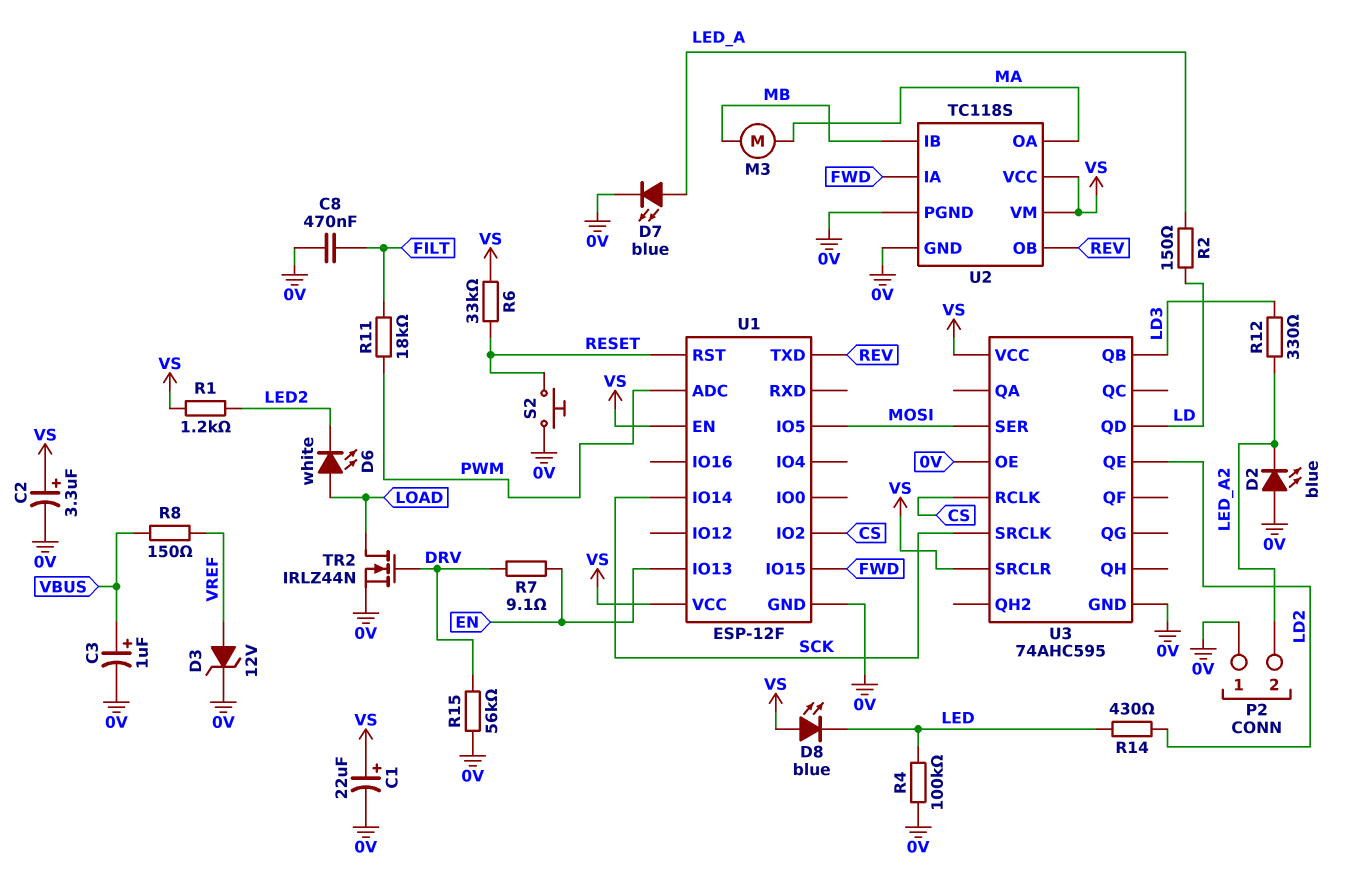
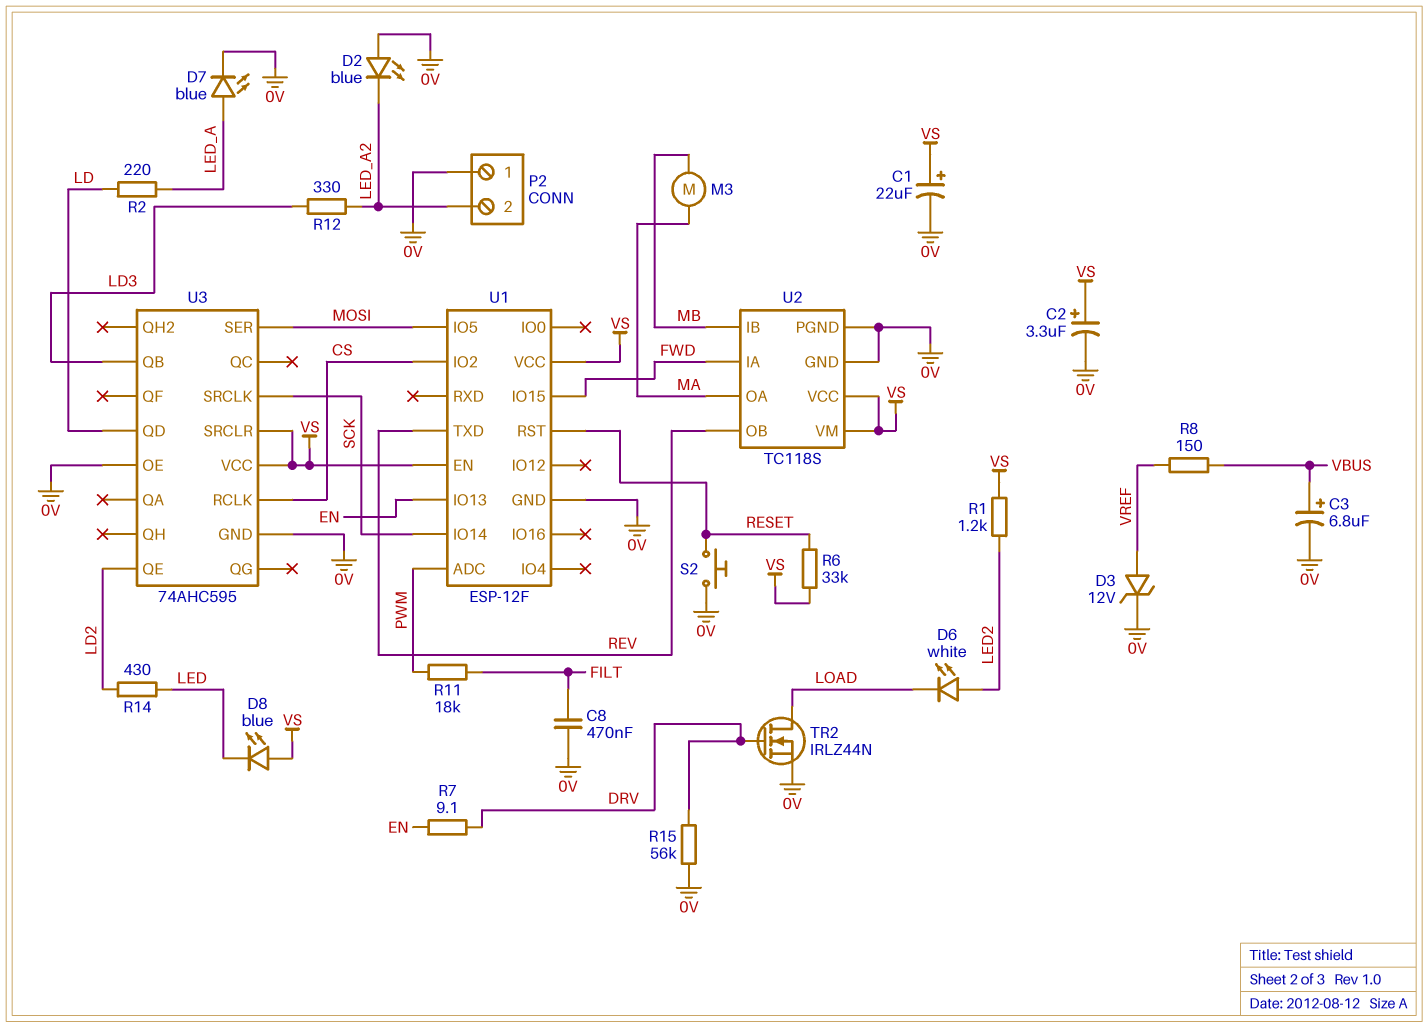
C3: 1uF (plus VBUS, minus 0V) -> 6.8uF (plus VBUS, minus 0V)
D6: LED white (A LOAD, K LED2) -> LED white (A LED2, K LOAD)
R2: 150 (LD, LED_A) -> 220 (LD, LED_A)
R4: 100k (0V, LED) -> none

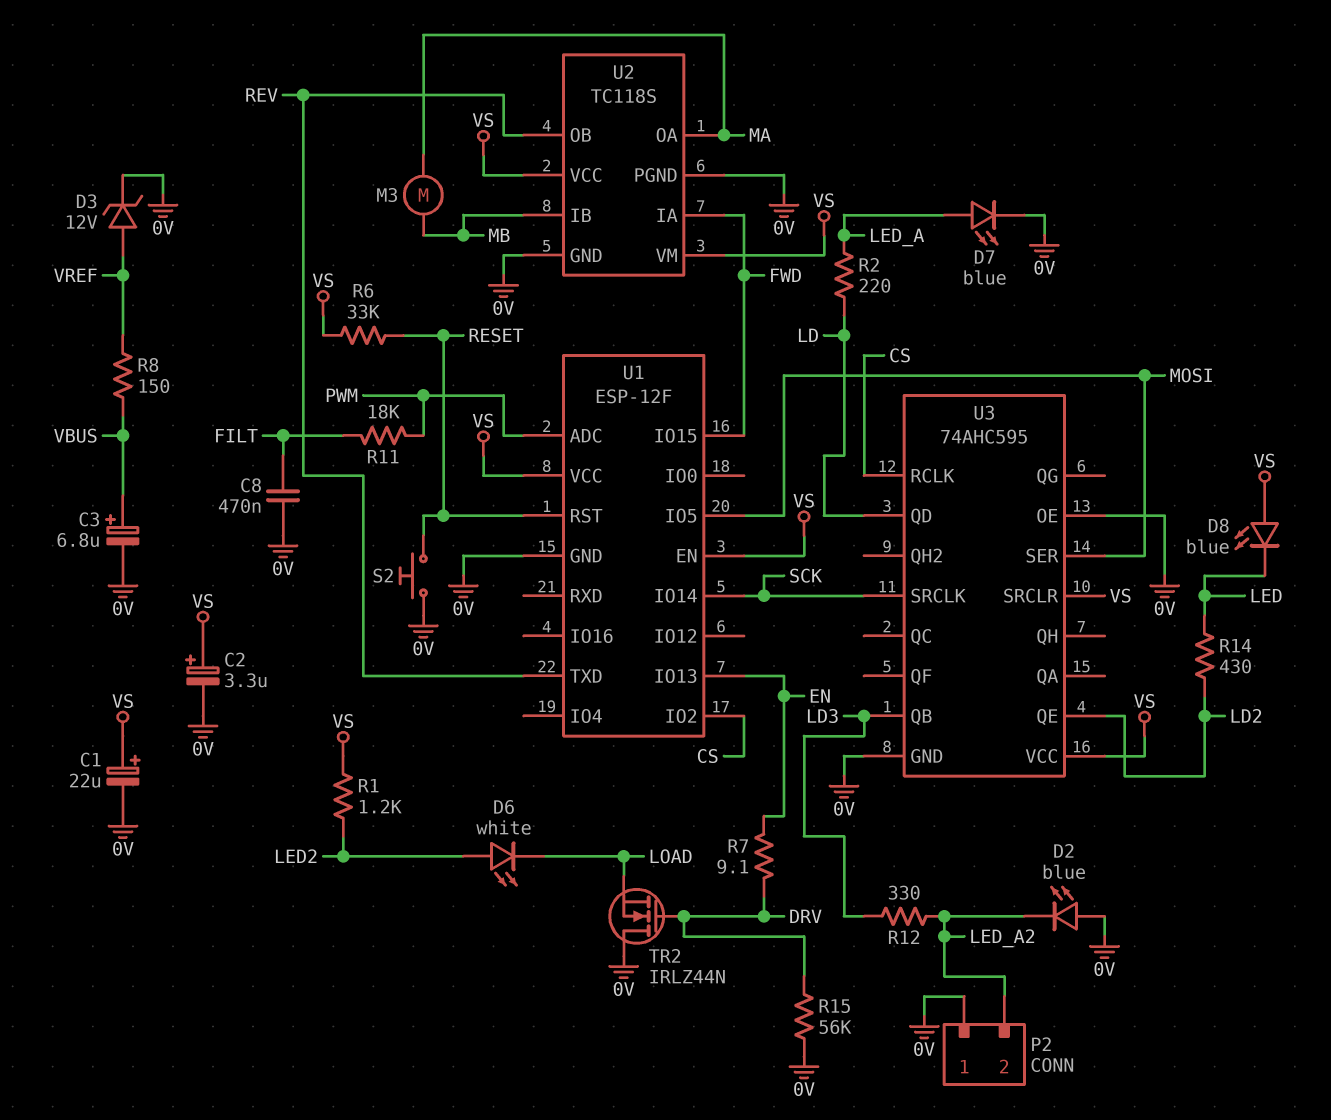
TR2: NMOS IRLZ44N (G DRV, D LOAD, S 0V) -> NMOS IRLZ44N (G DRV, D 0V, S LOAD)

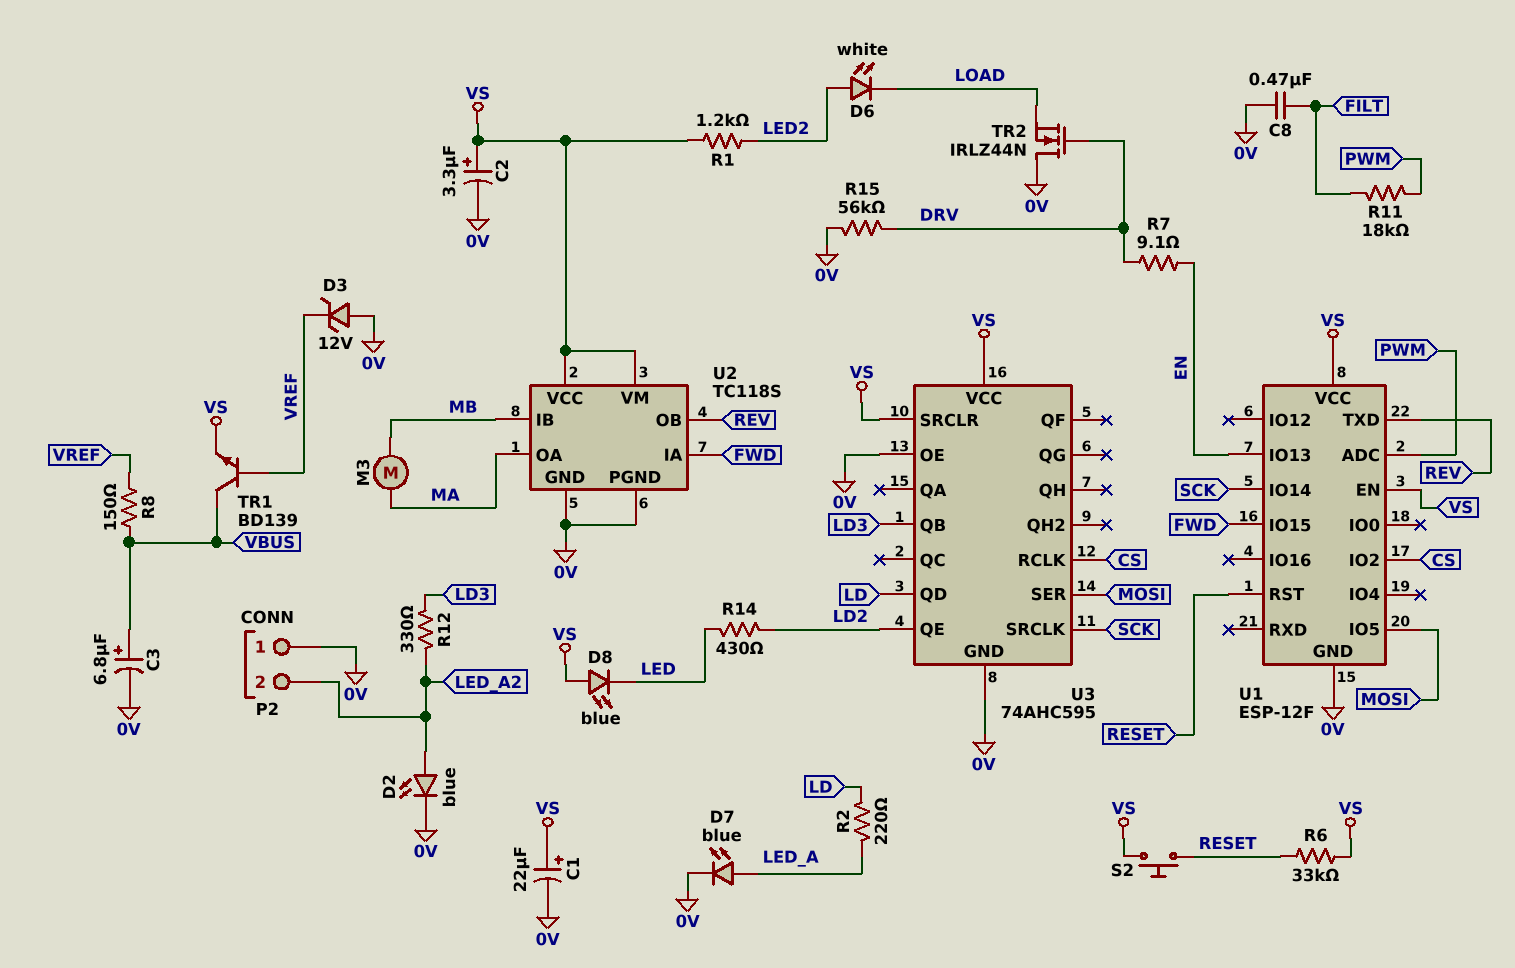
D2: LED blue (A 0V, K LED_A2) -> LED blue (A LED_A2, K 0V)
D3: zener 12V (A VREF, K 0V) -> zener 12V (A 0V, K VREF)
S2: button (0V, RESET) -> button (RESET, VS)
TR1: none -> NPN BD139 (B VREF, C VBUS, E VS)

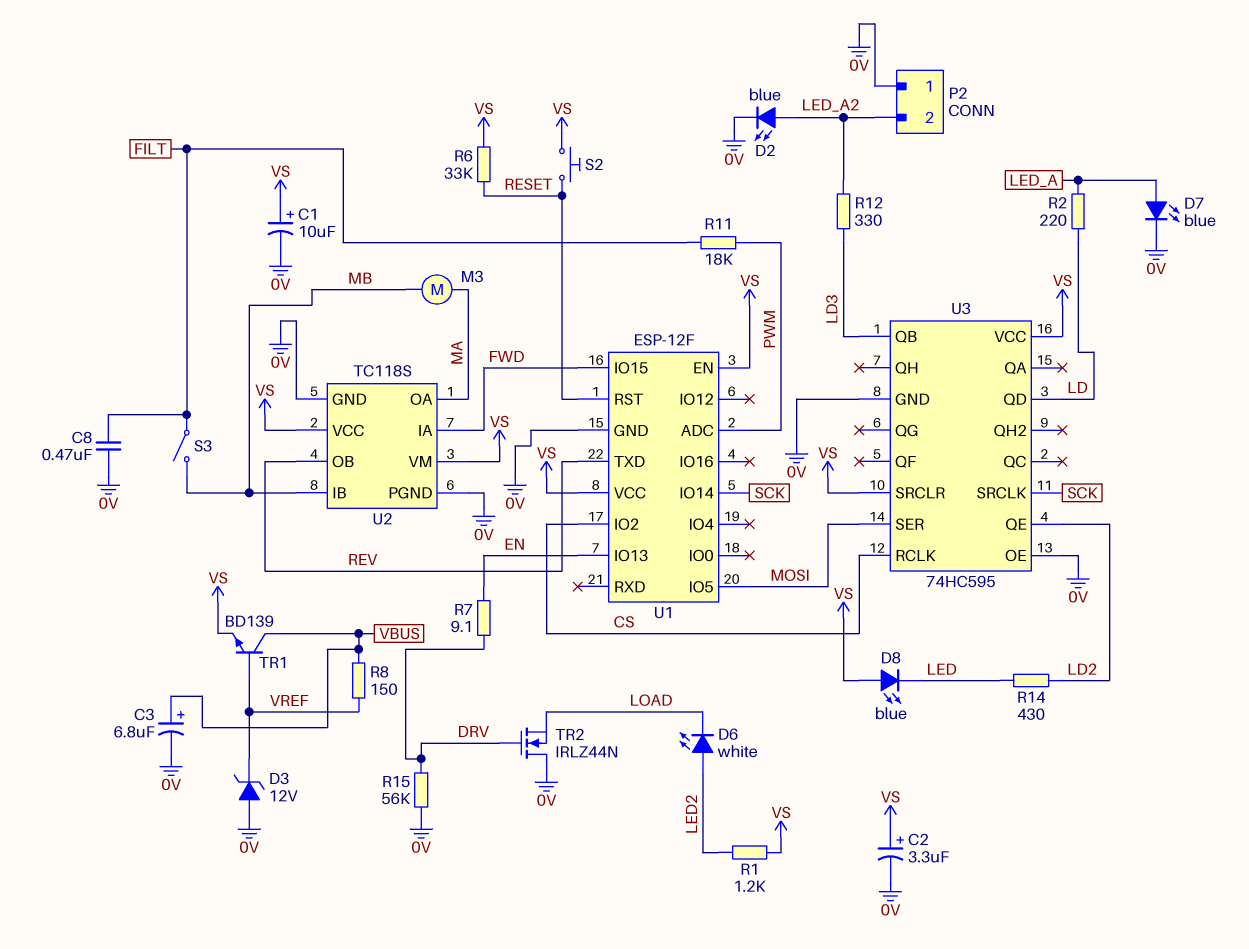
C1: 22uF (plus VS, minus 0V) -> 10uF (plus VS, minus 0V)
S3: none -> switch (FILT, MB)
U3: 74AHC595 -> 74HC595

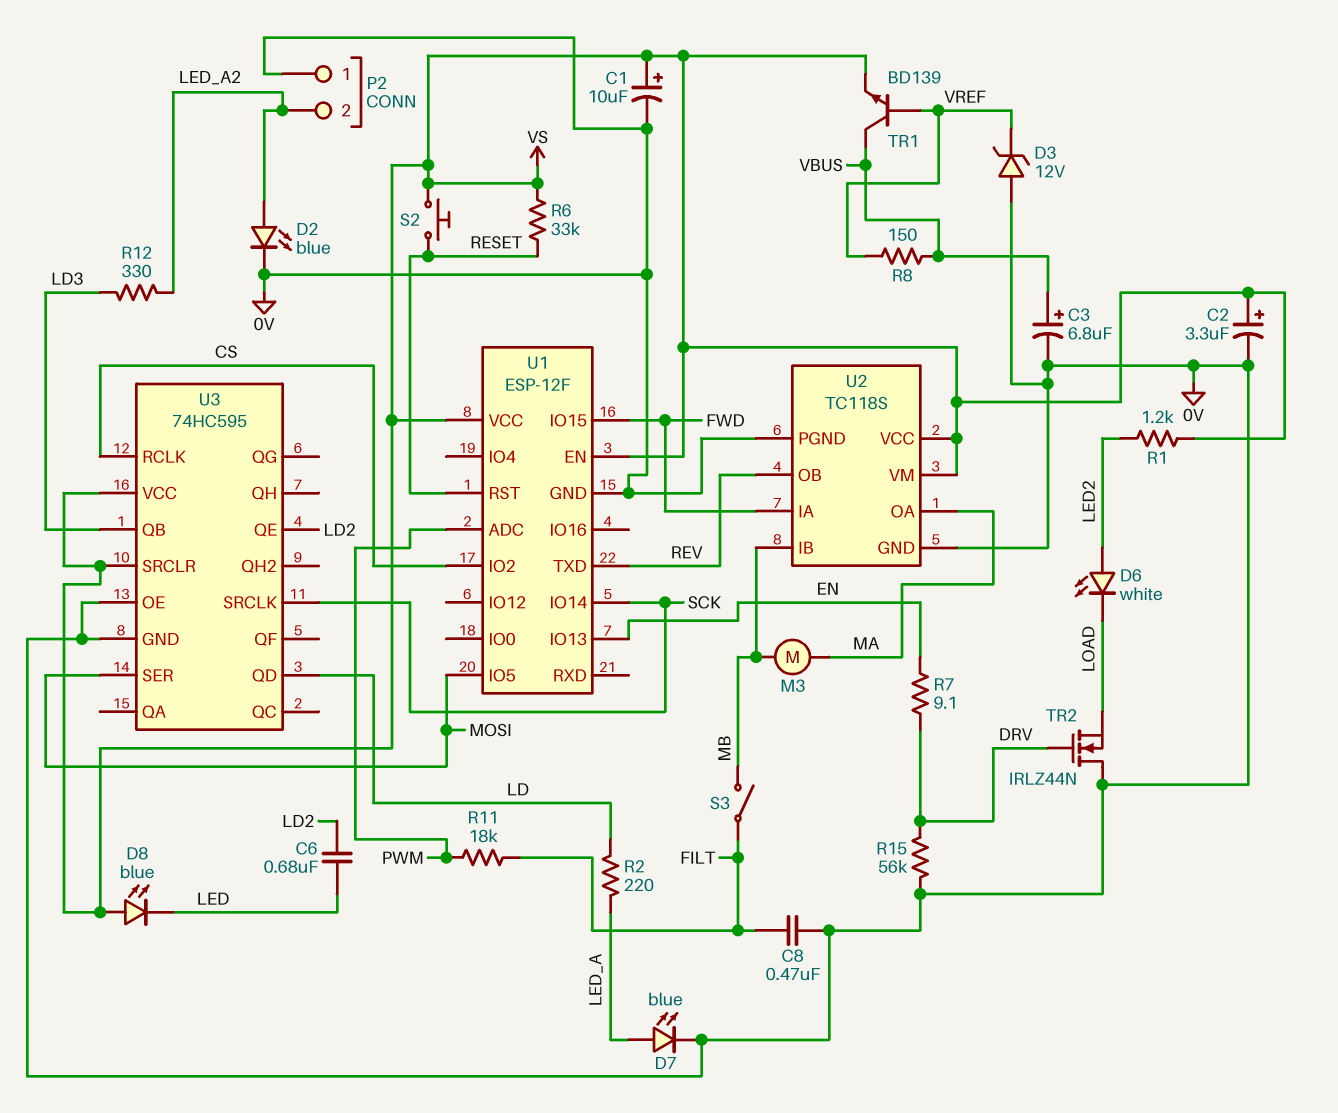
C6: none -> 680nF (LD2, LED)
R14: 430 (LD2, LED) -> none

